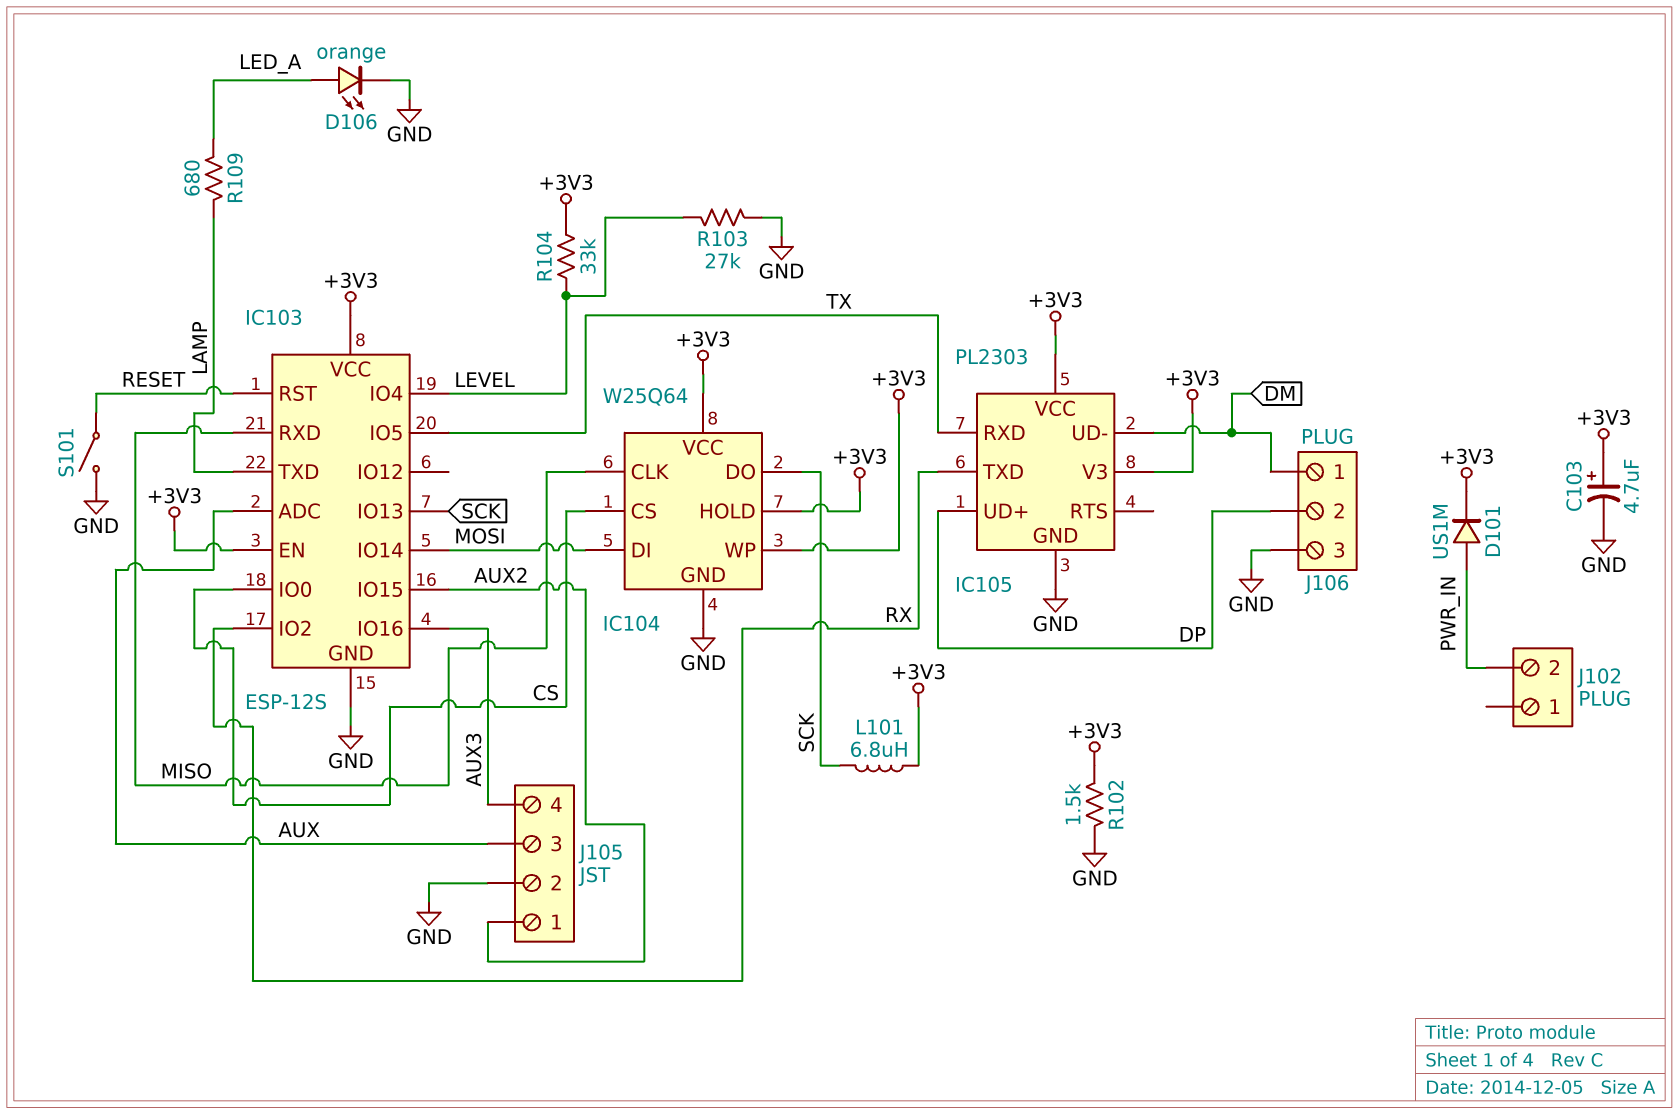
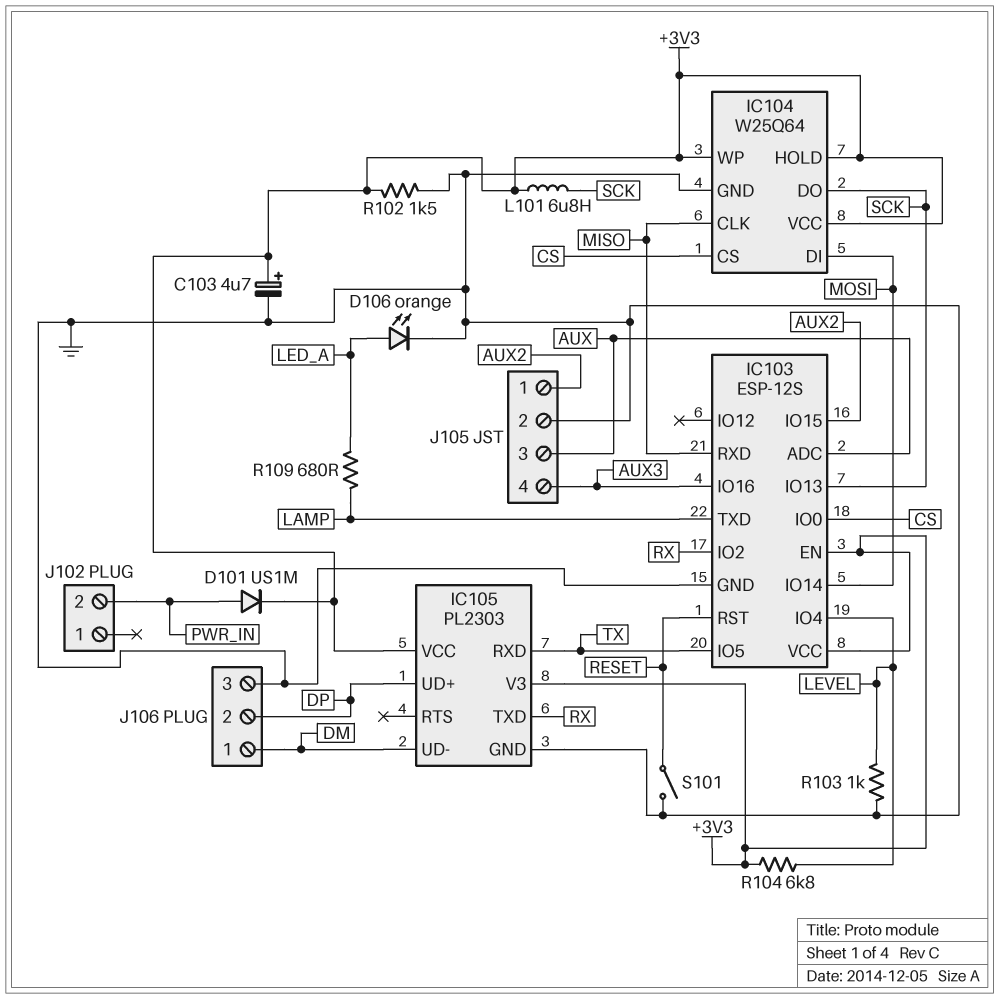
R103: 27k (GND, LEVEL) -> 1k (GND, LEVEL)
R104: 33k (+3V3, LEVEL) -> 6.8k (+3V3, LEVEL)

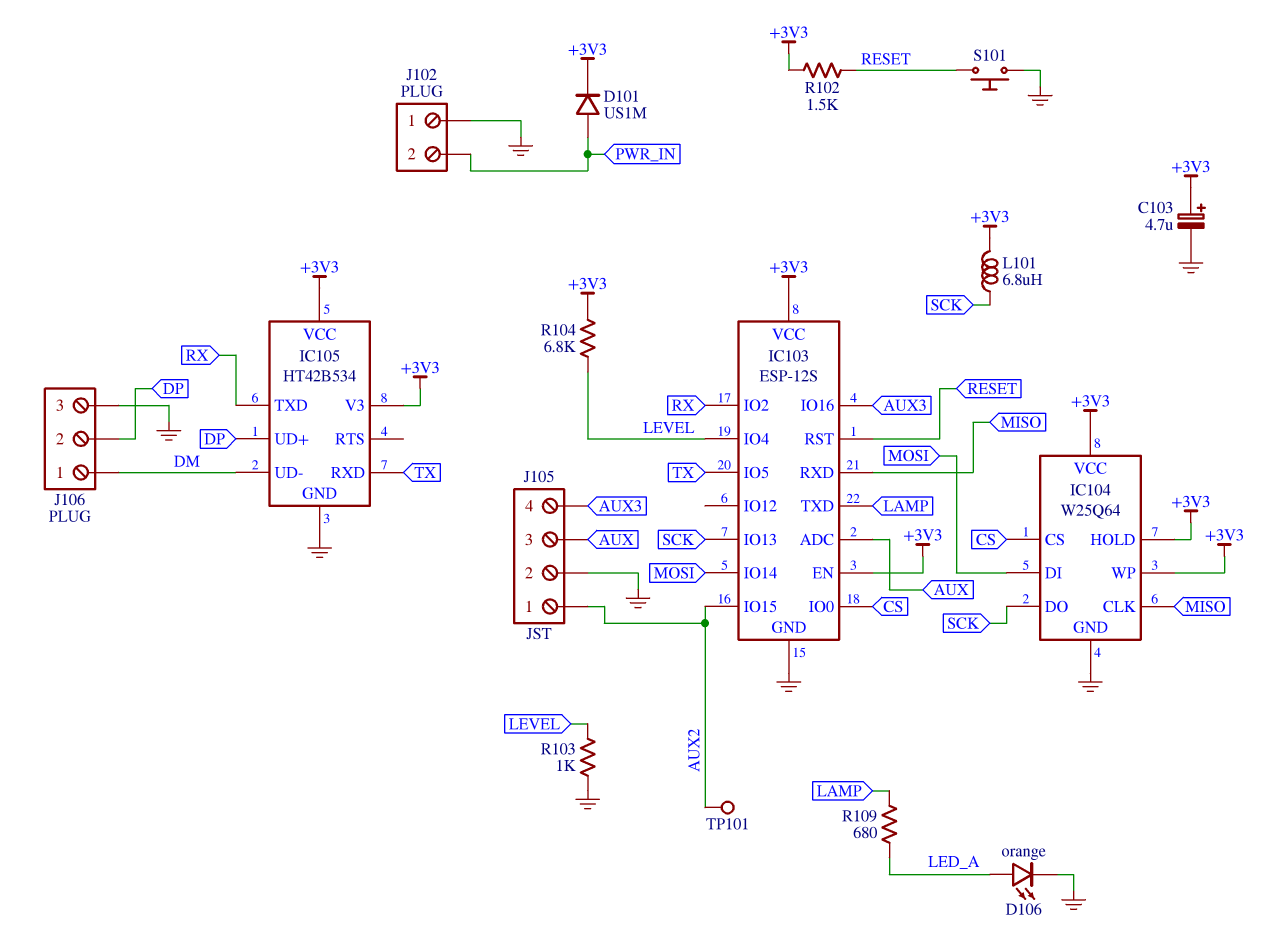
IC105: PL2303 -> HT42B534
J102 pin 1: none -> GND
R102: 1.5k (+3V3, GND) -> 1.5k (+3V3, RESET)
S101: switch (GND, RESET) -> button (GND, RESET)
TP101: none -> test point (AUX2)

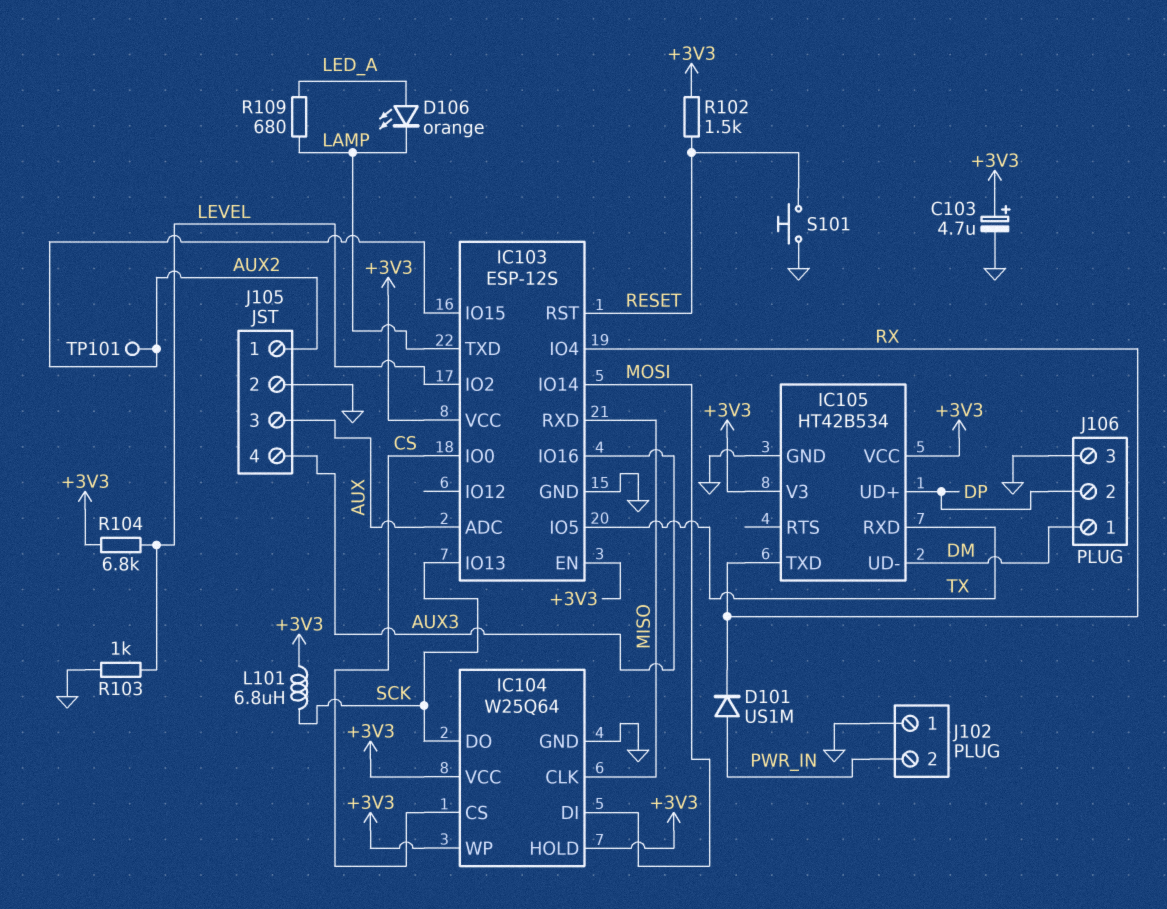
D101: diode US1M (A PWR_IN, K +3V3) -> diode US1M (A PWR_IN, K RX)
D106: LED orange (A LED_A, K GND) -> LED orange (A LED_A, K LAMP)
IC103 pin IO2: RX -> LEVEL
IC103 pin IO4: LEVEL -> RX

